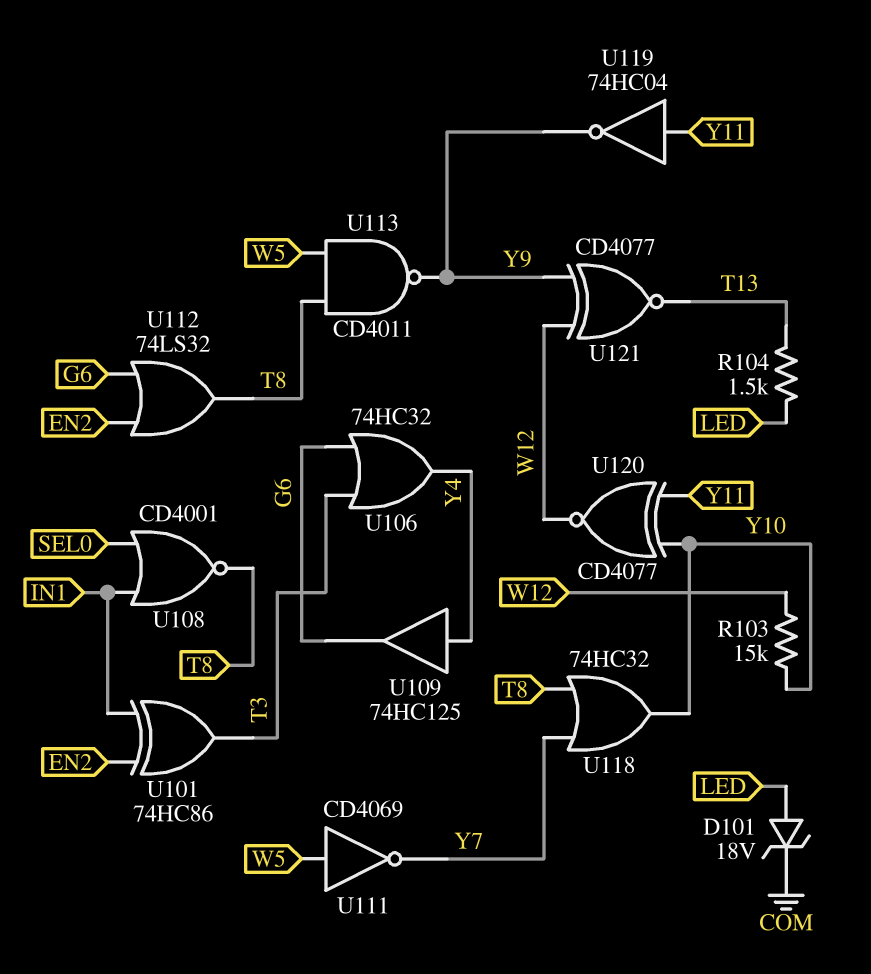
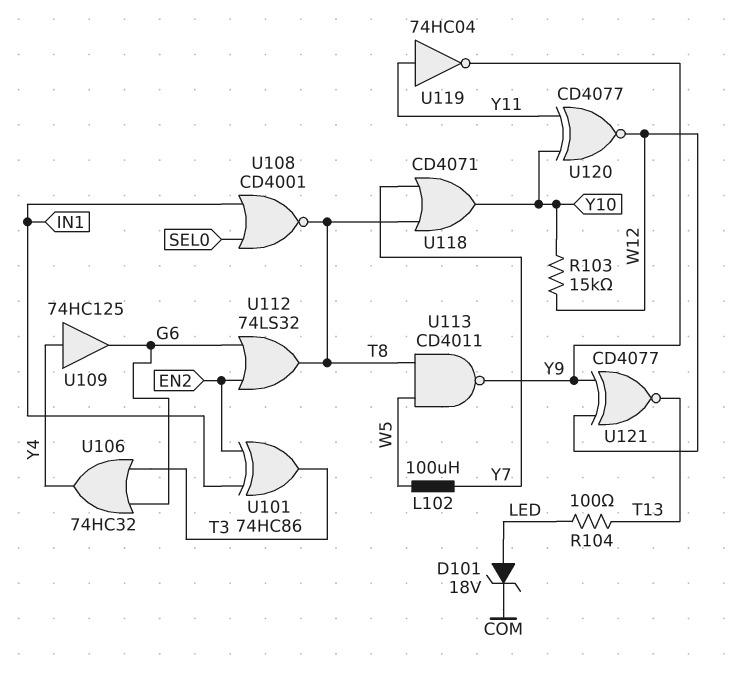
L102: none -> 100uH (W5, Y7)
R104: 1.5k (LED, T13) -> 100 (LED, T13)
U111: NOT CD4069 (in W5, out Y7) -> none
U118: OR 74HC32 (in T8, in Y7, out Y10) -> OR CD4071 (in T8, in Y7, out Y10)

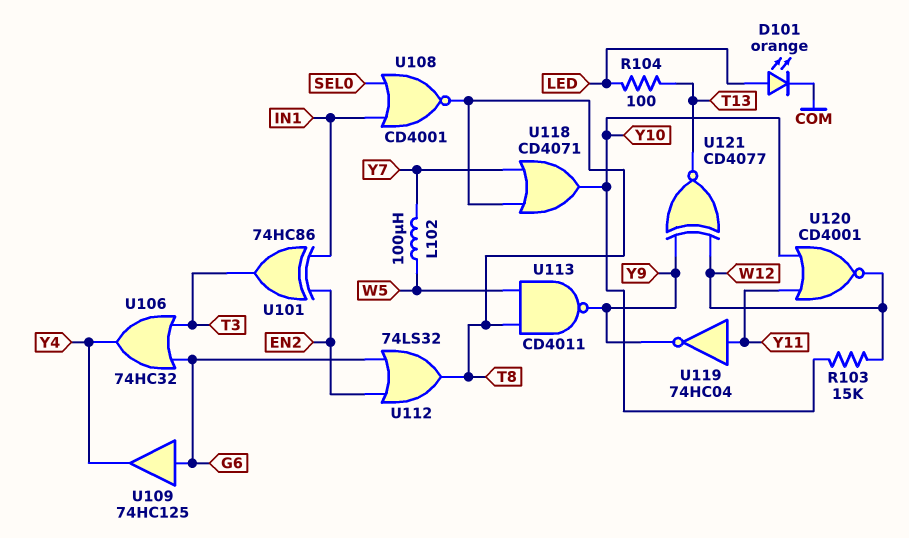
D101: zener 18V (A LED, K COM) -> LED orange (A LED, K COM)
U109: buffer 74HC125 (in Y4, out G6) -> buffer 74HC125 (in G6, out Y4)
U120: XNOR CD4077 (in Y10, in Y11, out W12) -> NOR CD4001 (in Y10, in Y11, out W12)

